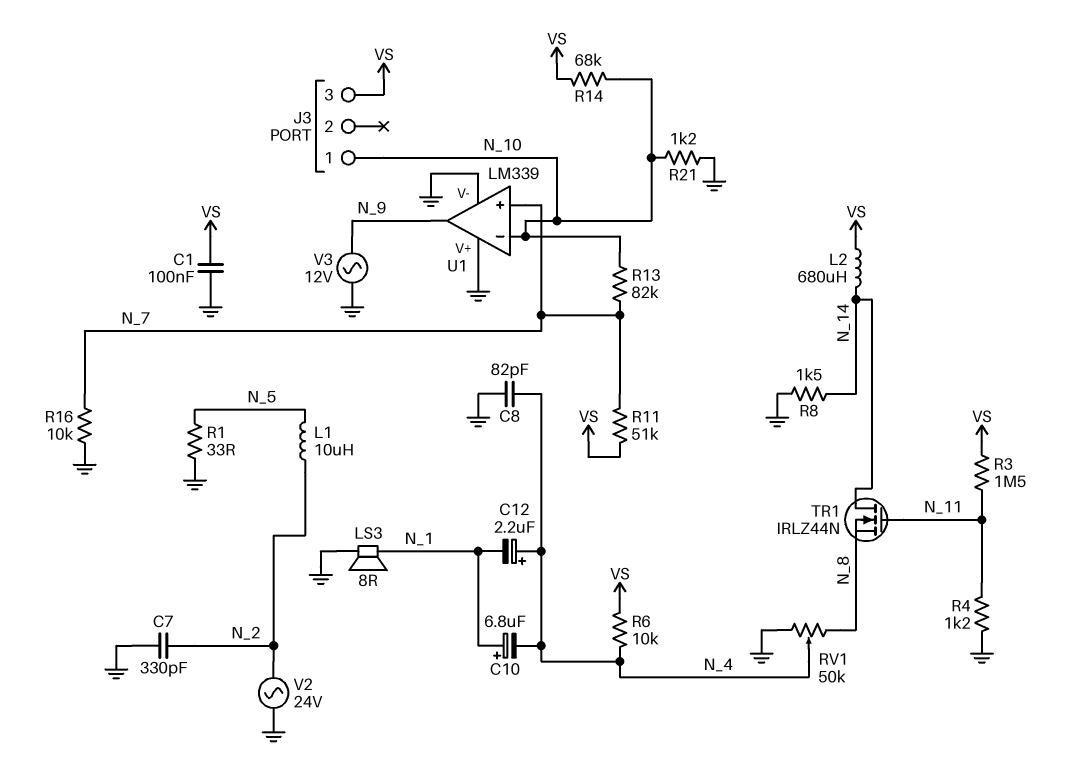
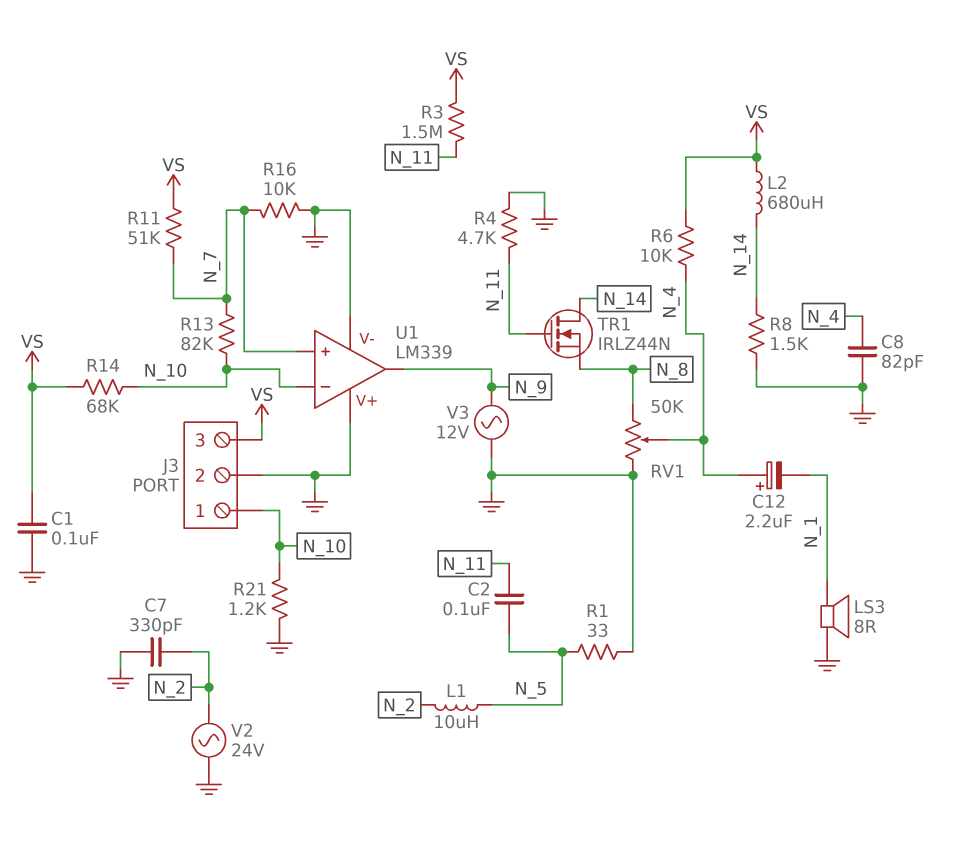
C2: none -> 100nF (N_5, N_11)
C10: 6.8uF (plus N_1, minus N_4) -> none
J3 pin 2: none -> GND
R4: 1.2k (GND, N_11) -> 4.7k (GND, N_11)

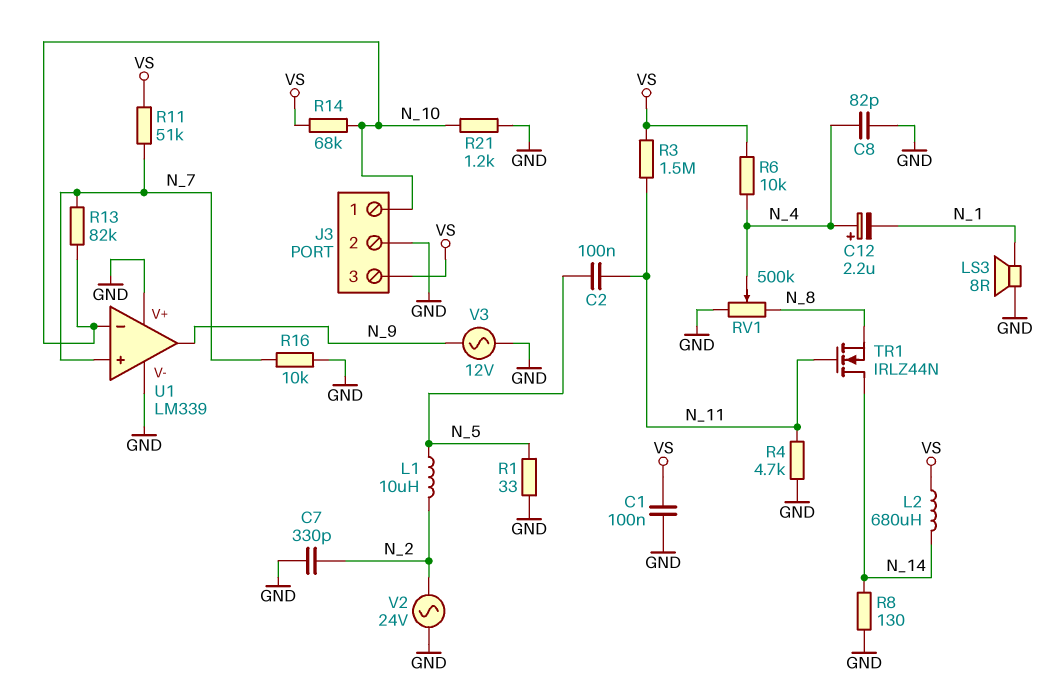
R8: 1.5k (GND, N_14) -> 130 (GND, N_14)
RV1: 50k (GND, N_8, wiper N_4) -> 500k (GND, N_8, wiper N_4)

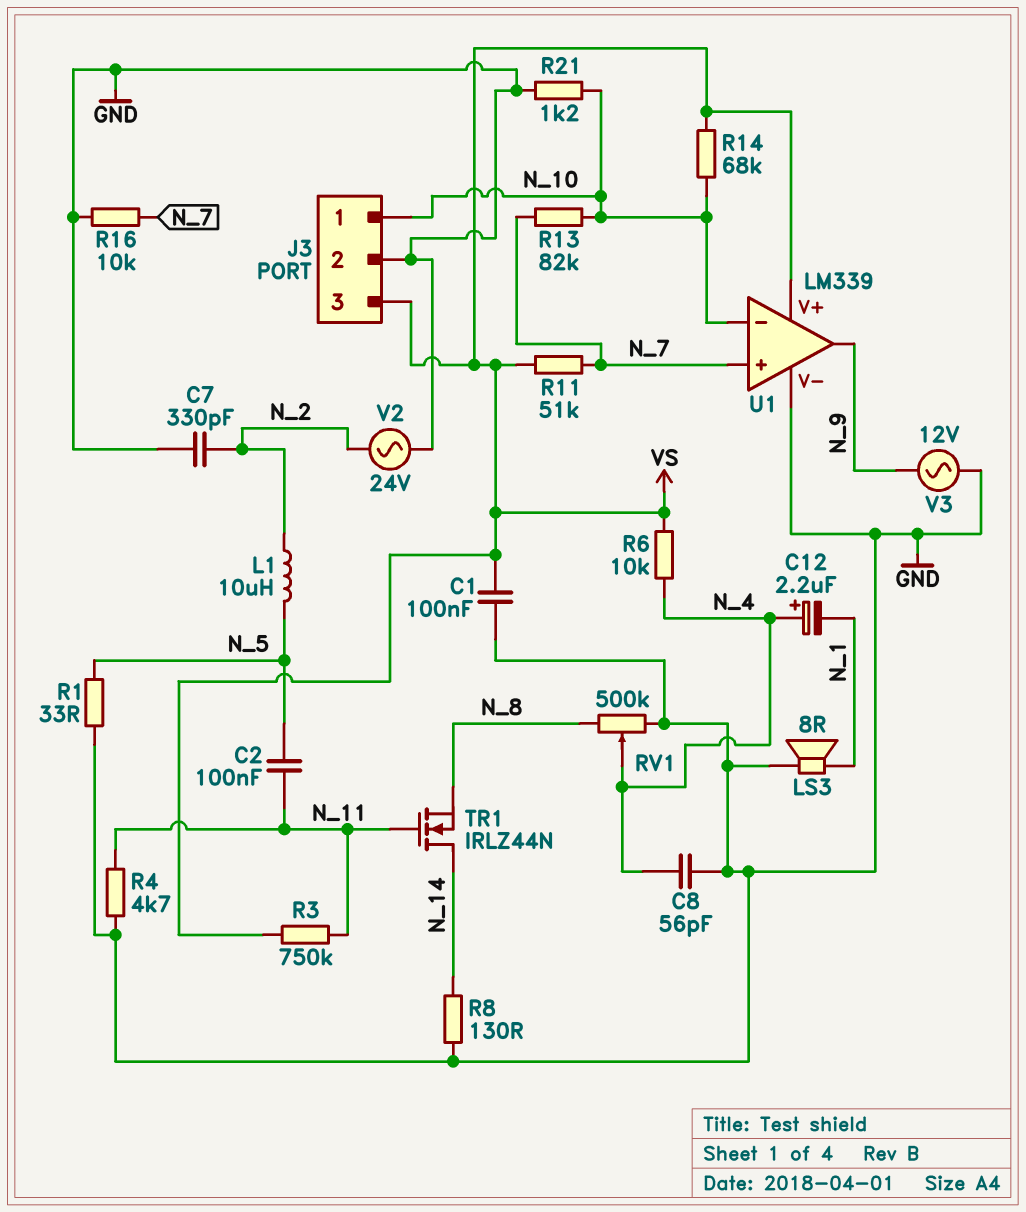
C8: 82pF (GND, N_4) -> 56pF (GND, N_4)
L2: 680uH (N_14, VS) -> none
R3: 1.5M (N_11, VS) -> 750k (N_11, VS)
U1 pin V+: GND -> VS

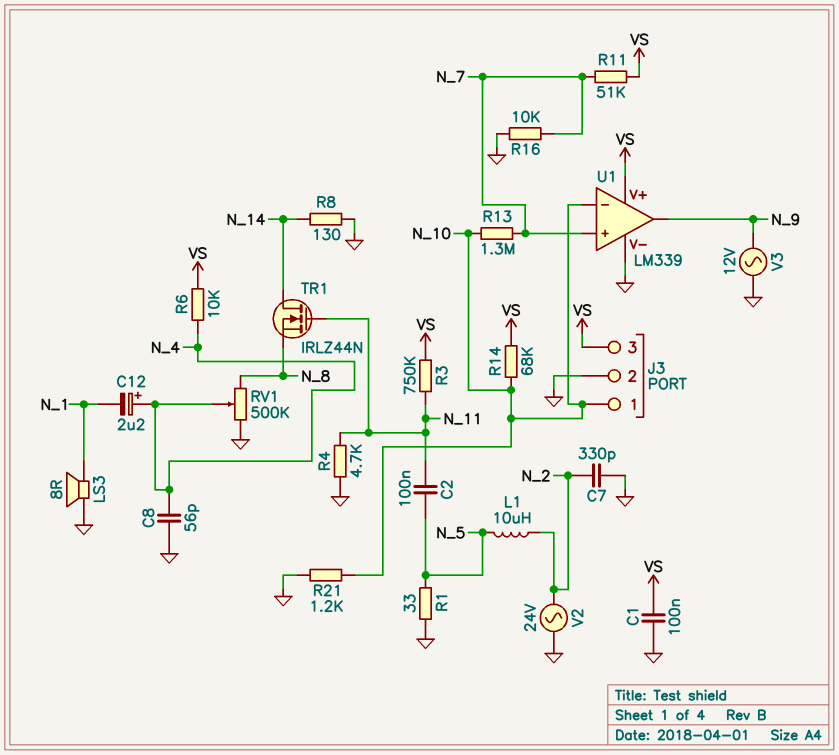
R13: 82k (N_7, N_10) -> 1.3M (N_7, N_10)

